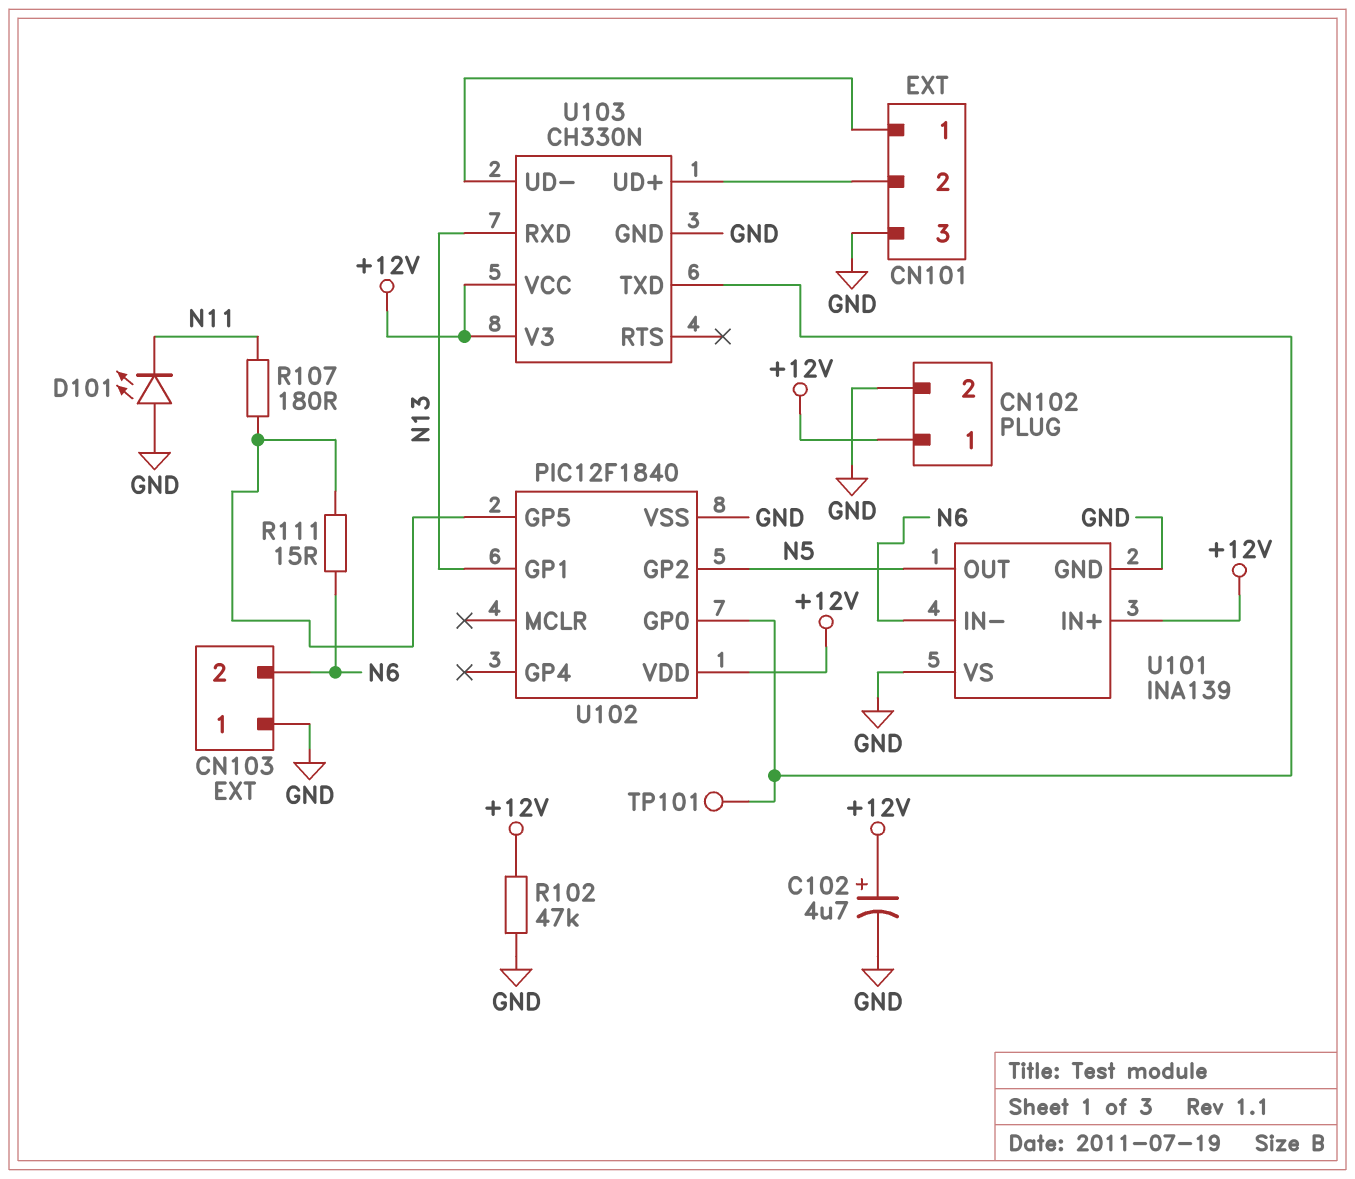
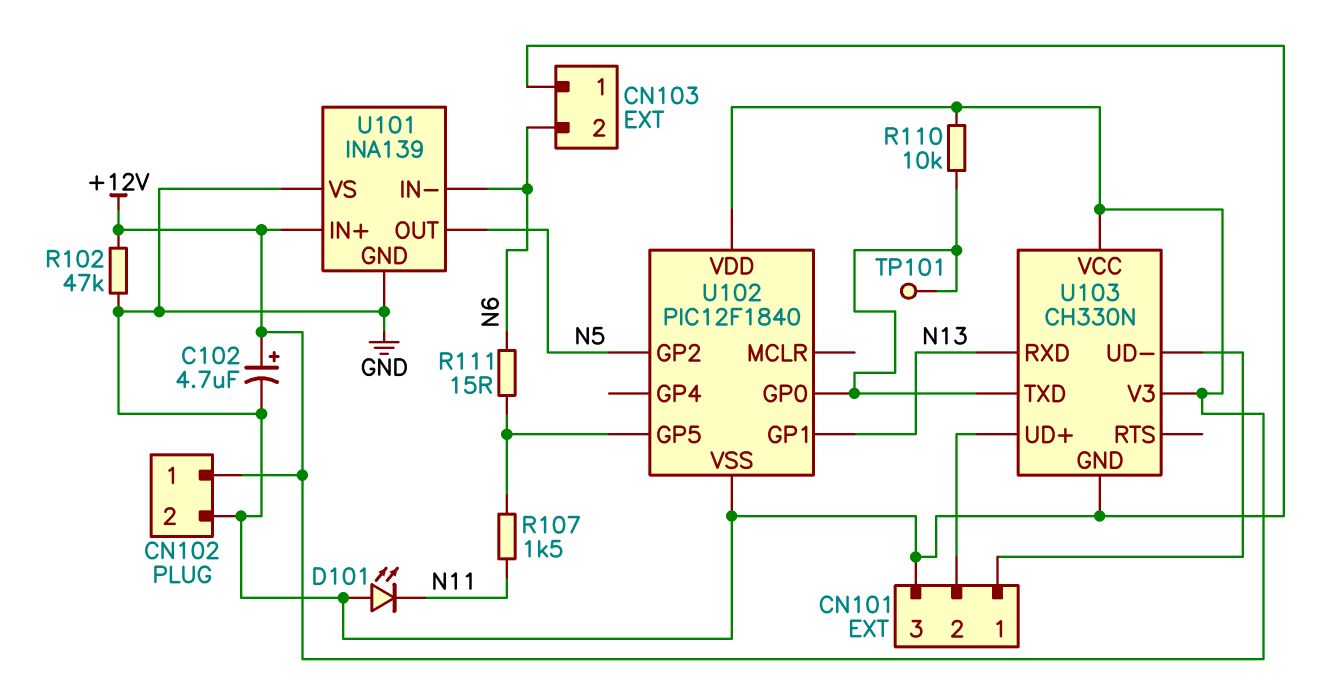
R107: 180 (N11, U102/GP5) -> 1.5k (N11, U102/GP5)
R110: none -> 10k (+12V, U102/GP0)

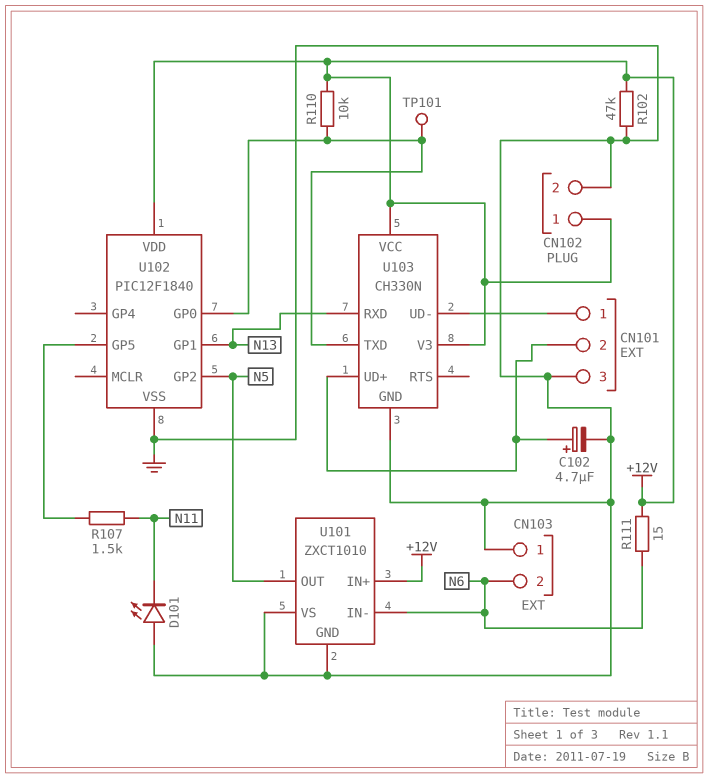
C102: 4.7uF (plus +12V, minus GND) -> 4.7uF (plus CN101/2, minus GND)
R111: 15 (N6, U102/GP5) -> 15 (+12V, N6)
U101: INA139 -> ZXCT1010

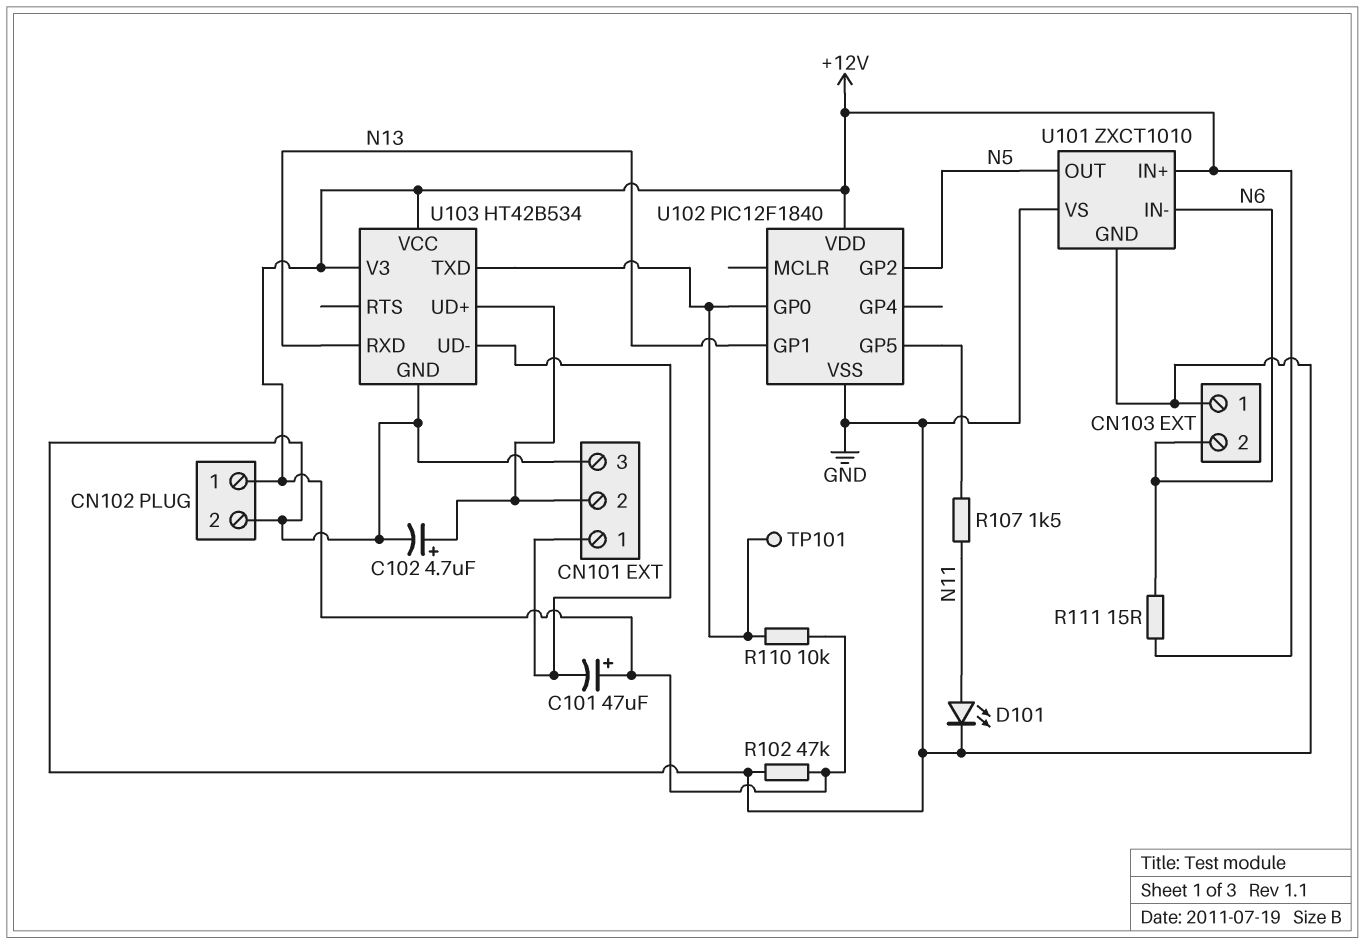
C101: none -> 47uF (plus +12V, minus CN101/1)
D101: LED (A GND, K N11) -> LED (A N11, K GND)
U103: CH330N -> HT42B534

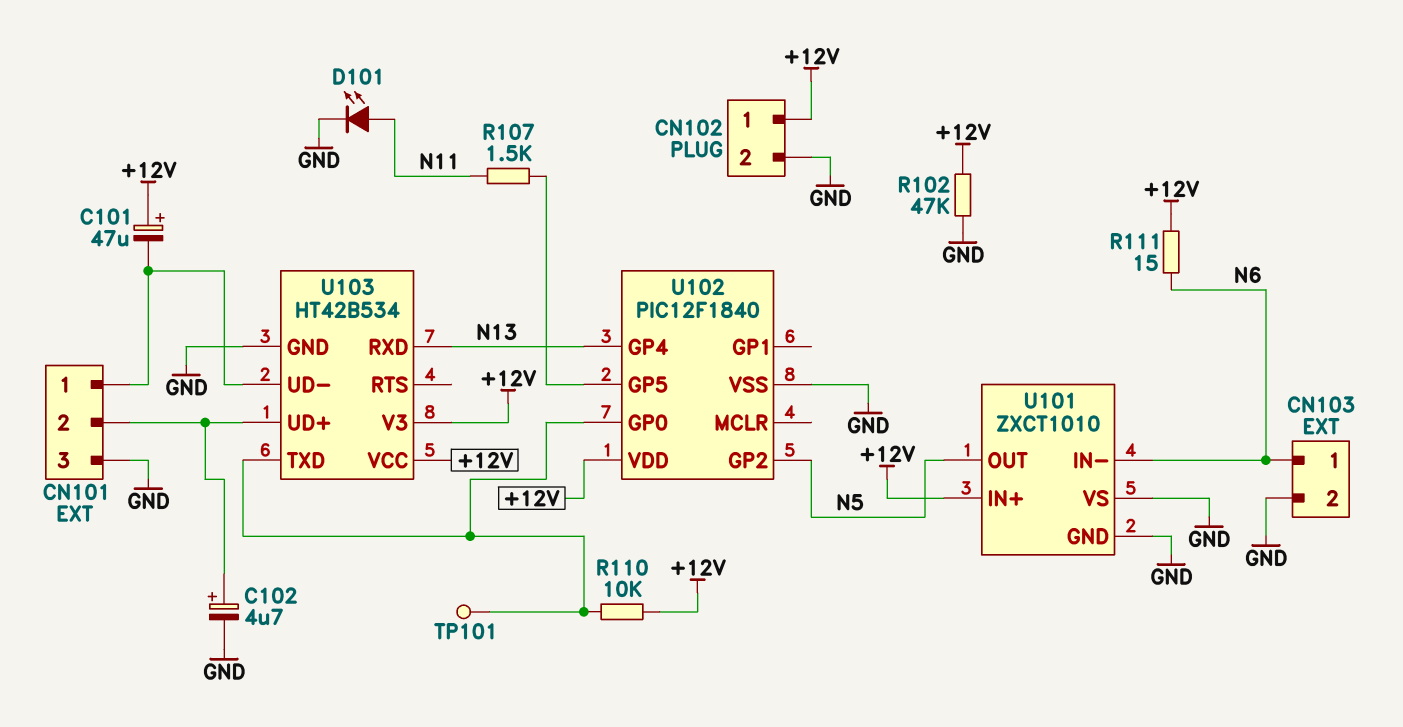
CN103 pin 1: GND -> N6
CN103 pin 2: N6 -> GND
U102 pin GP1: N13 -> none
U102 pin GP4: none -> N13

